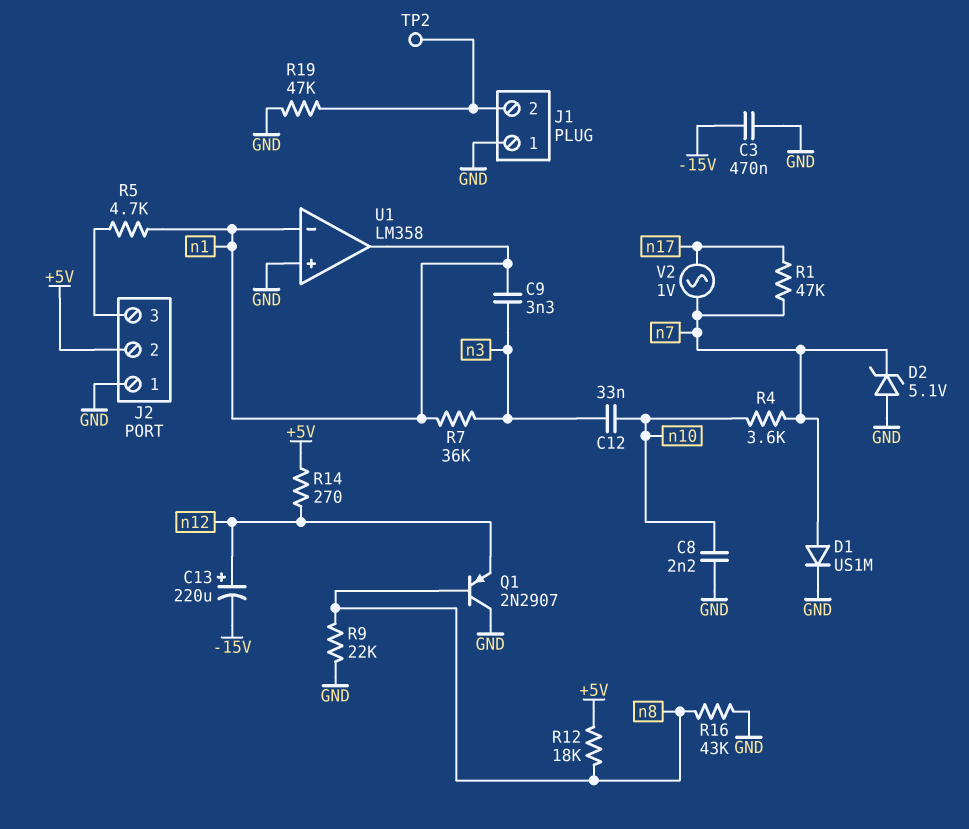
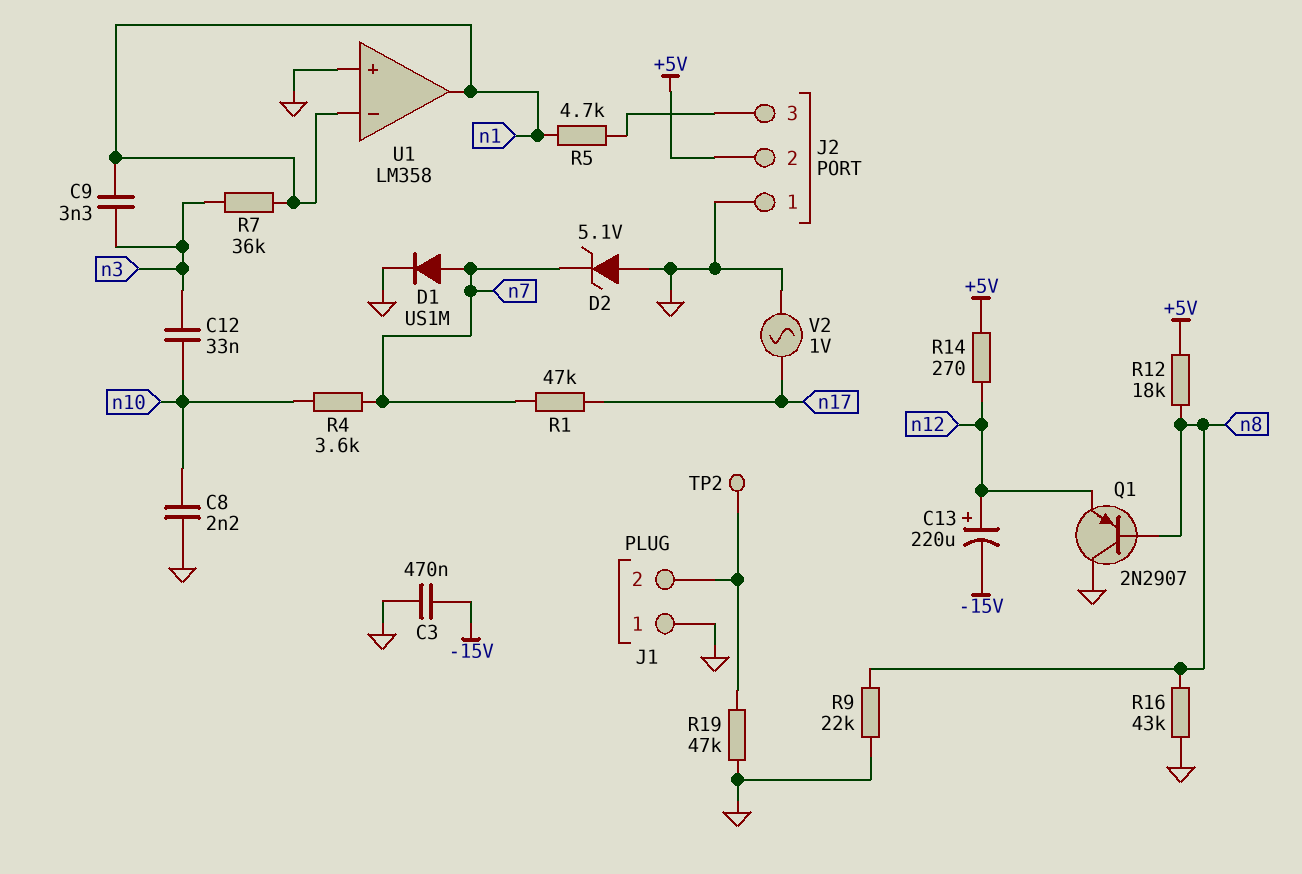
V2: AC 1V (n7, n17) -> AC 1V (GND, n17)

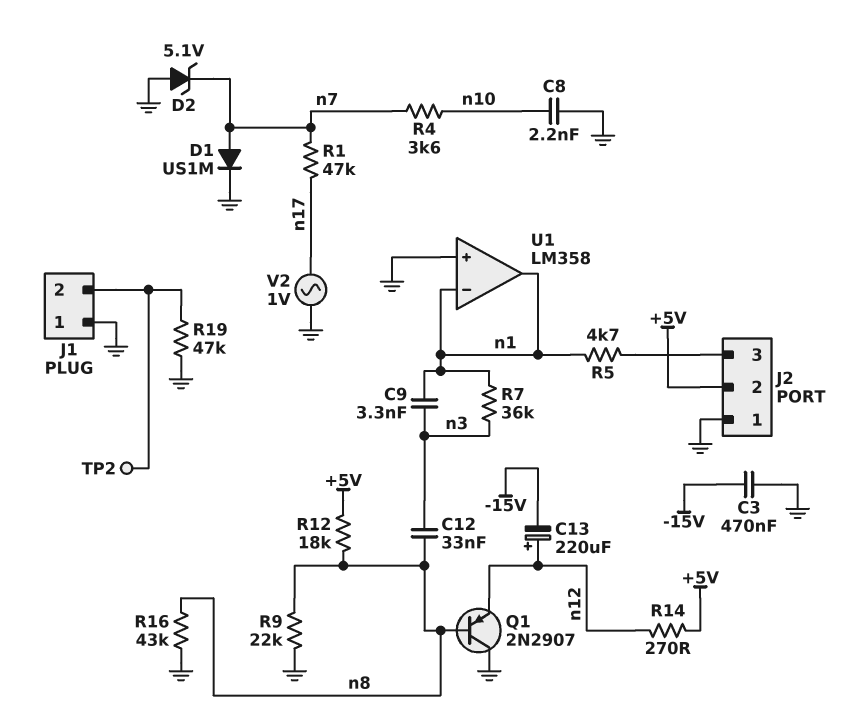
C12: 33nF (n3, n10) -> 33nF (n3, n8)

